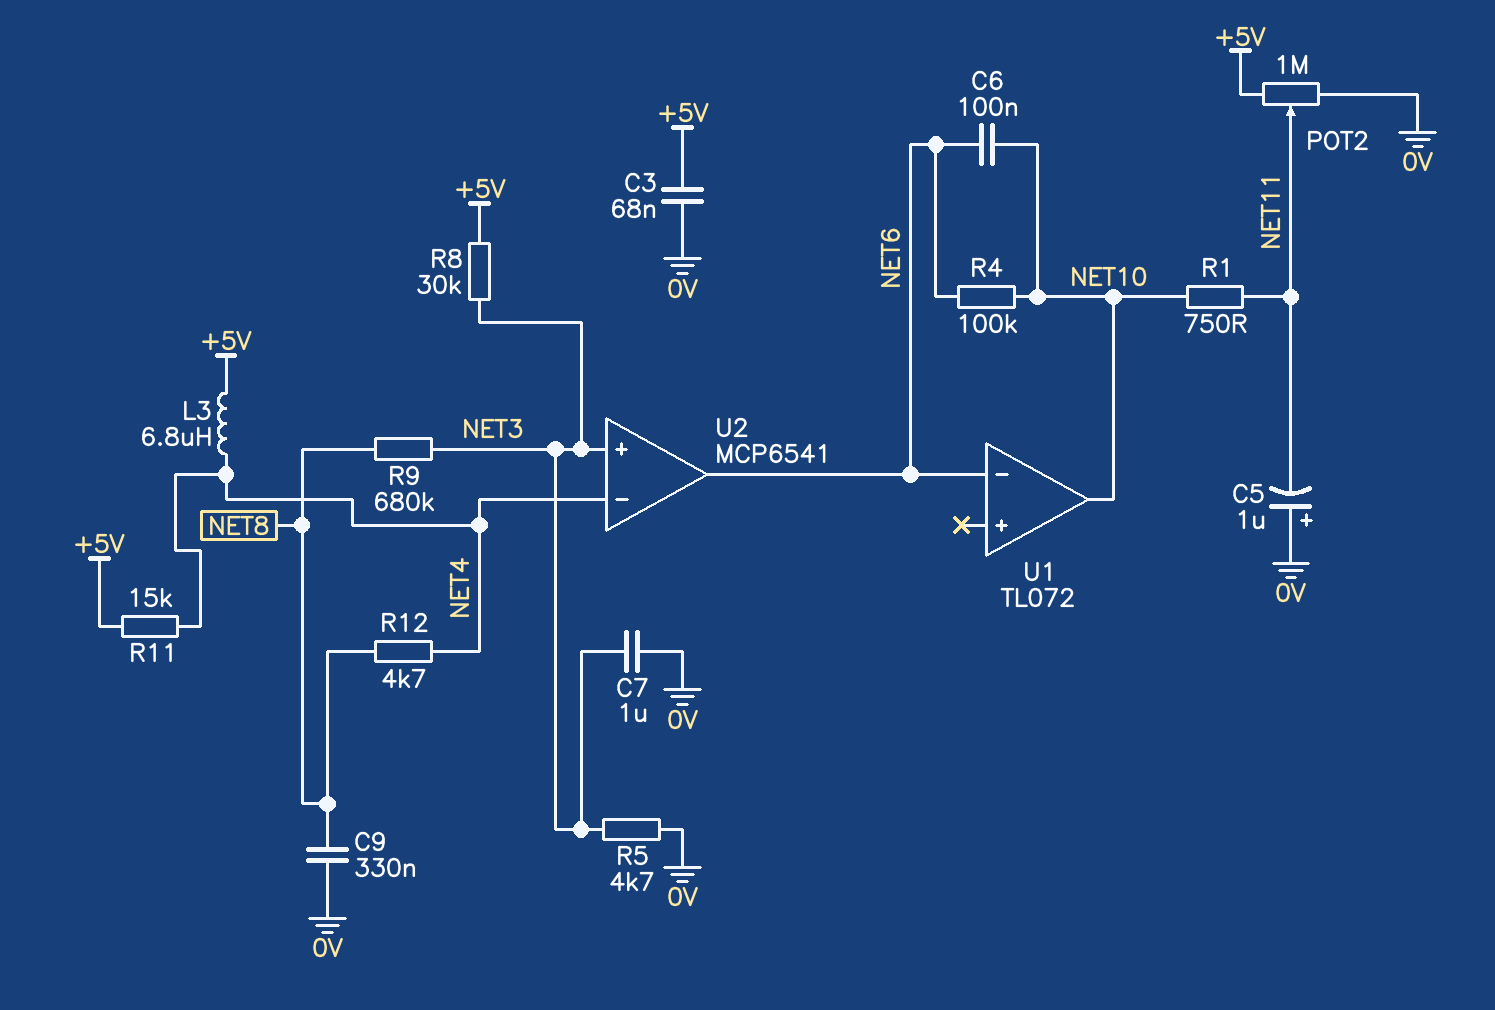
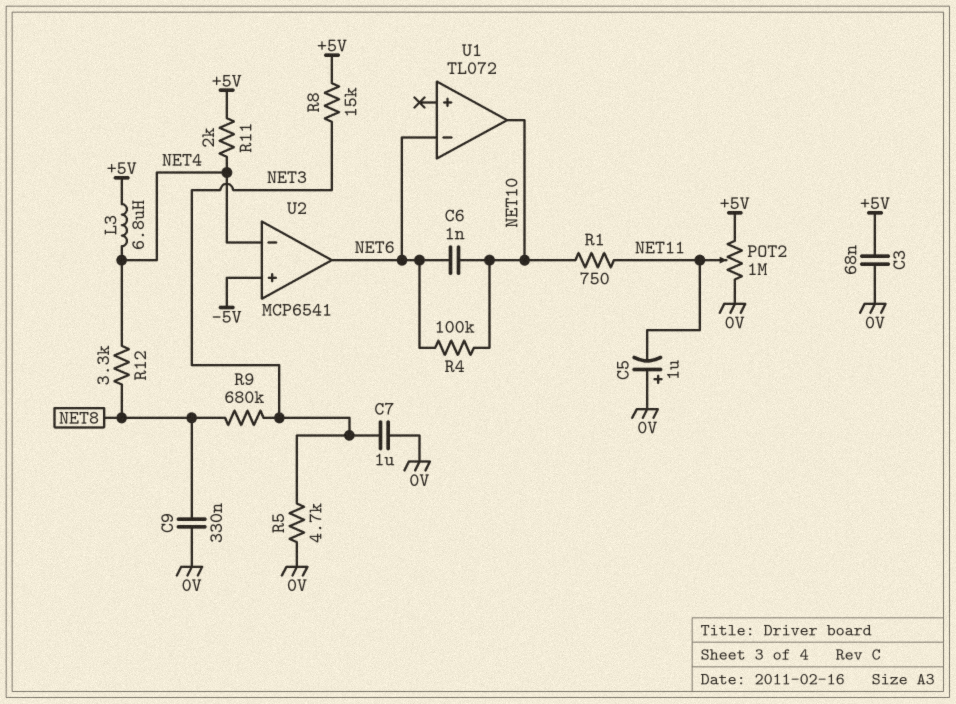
C6: 100nF (NET6, NET10) -> 1nF (NET6, NET10)
R8: 30k (+5V, NET3) -> 15k (+5V, NET3)
R11: 15k (+5V, NET4) -> 2k (+5V, NET4)
R12: 4.7k (NET4, NET8) -> 3.3k (NET4, NET8)
U2 pin in+: NET3 -> -5V

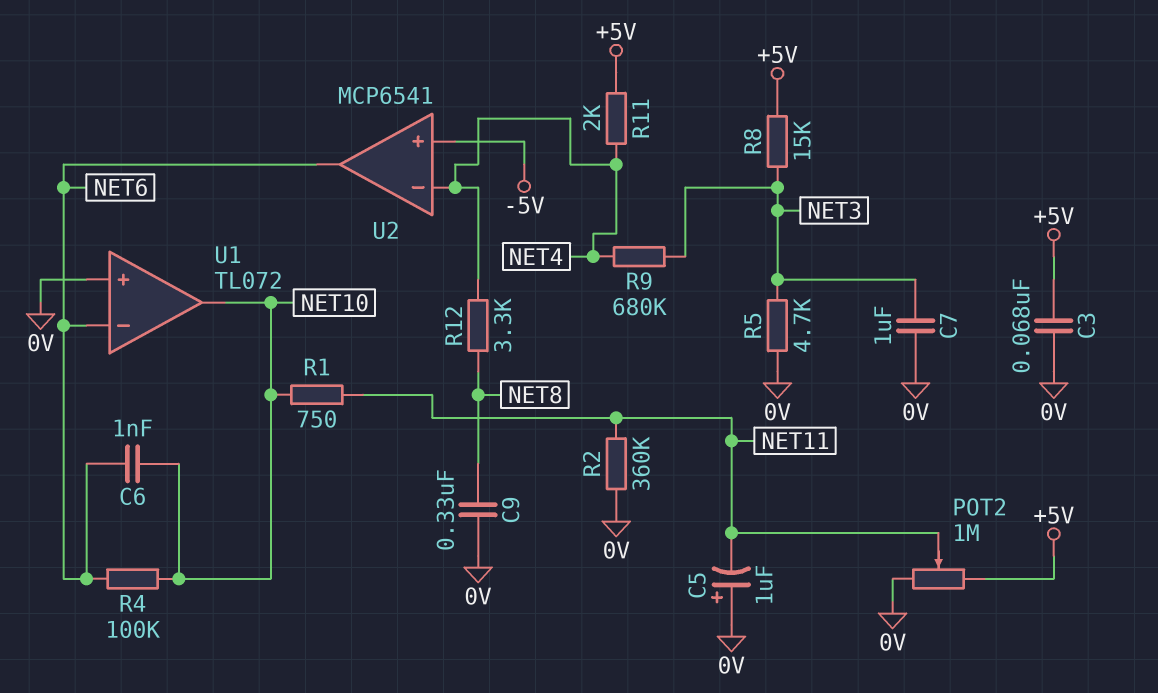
L3: 6.8uH (+5V, NET4) -> none
R2: none -> 360k (0V, NET11)
R9: 680k (NET3, NET8) -> 680k (NET3, NET4)
U1 pin in+: none -> 0V

